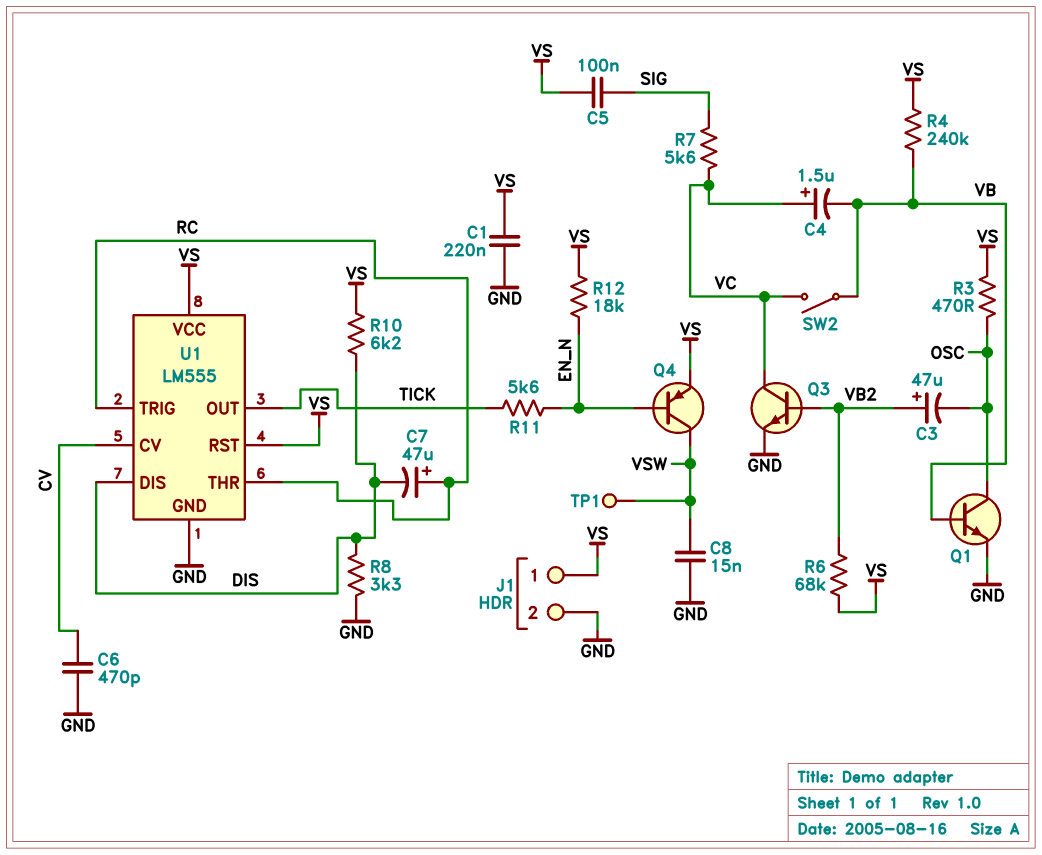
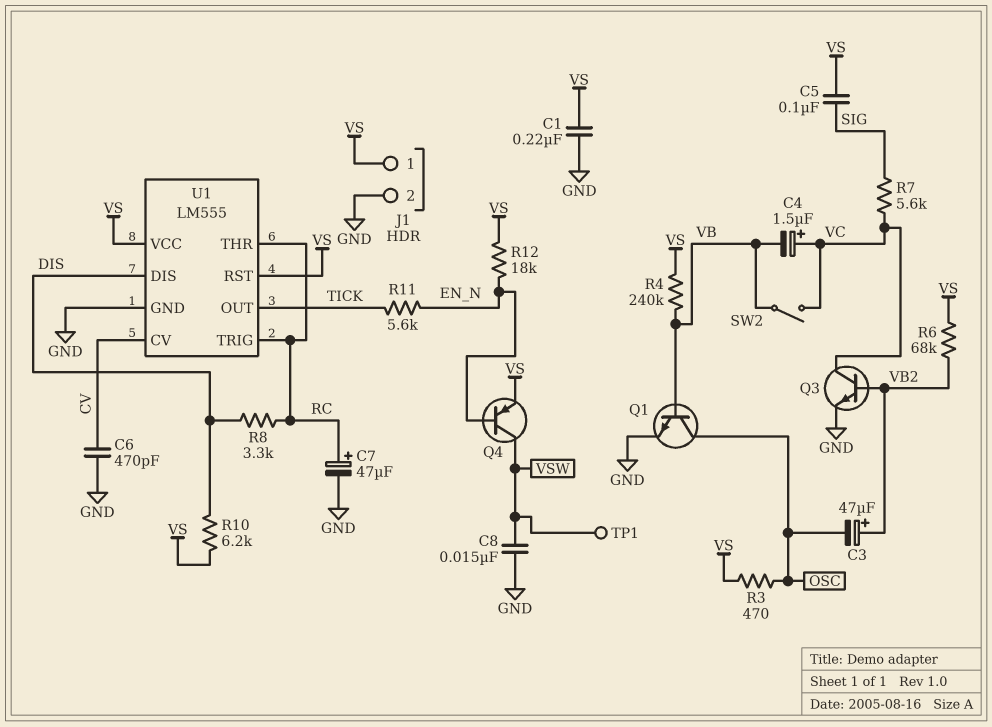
C7: 47uF (plus RC, minus DIS) -> 47uF (plus RC, minus GND)
R8: 3.3k (DIS, GND) -> 3.3k (DIS, RC)

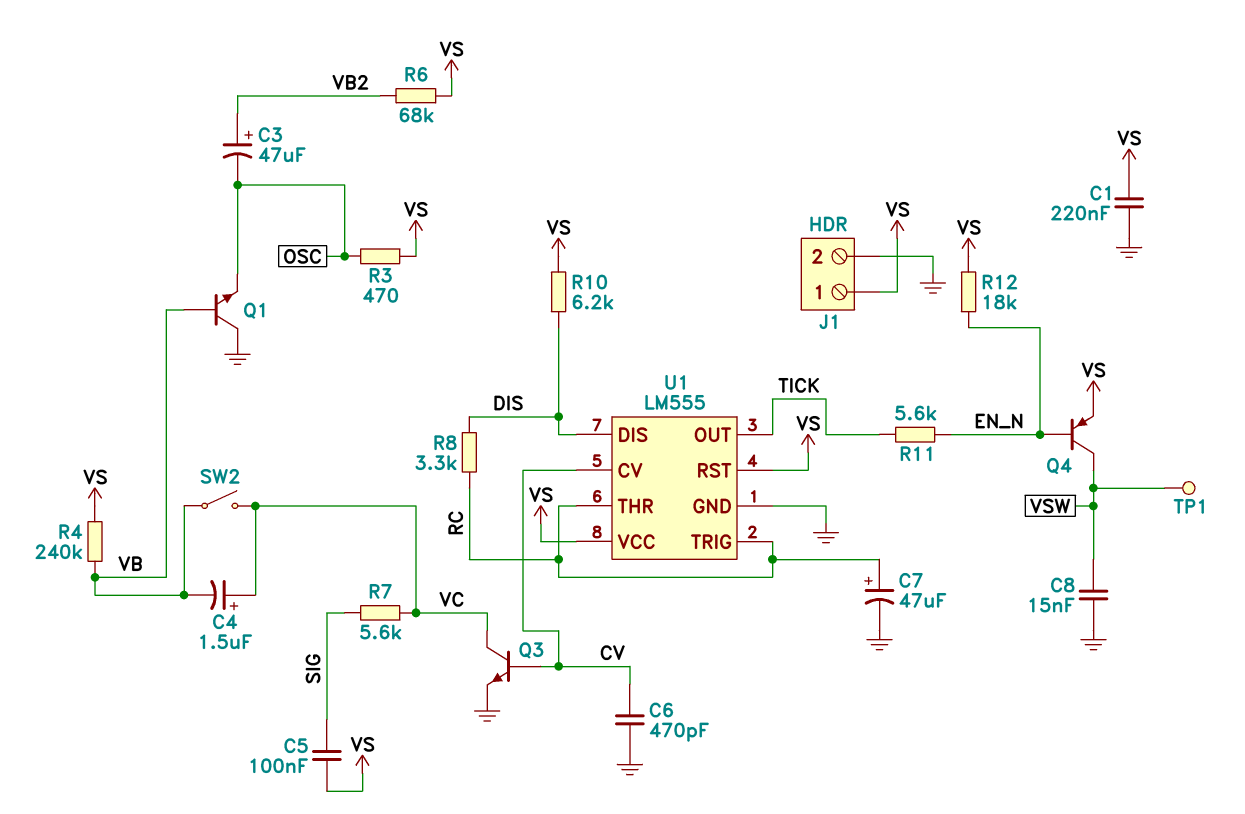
Q1: NPN (B VB, C OSC, E GND) -> NPN (B VB, C GND, E OSC)
Q3: NPN (B VB2, C VC, E GND) -> NPN (B CV, C VC, E GND)

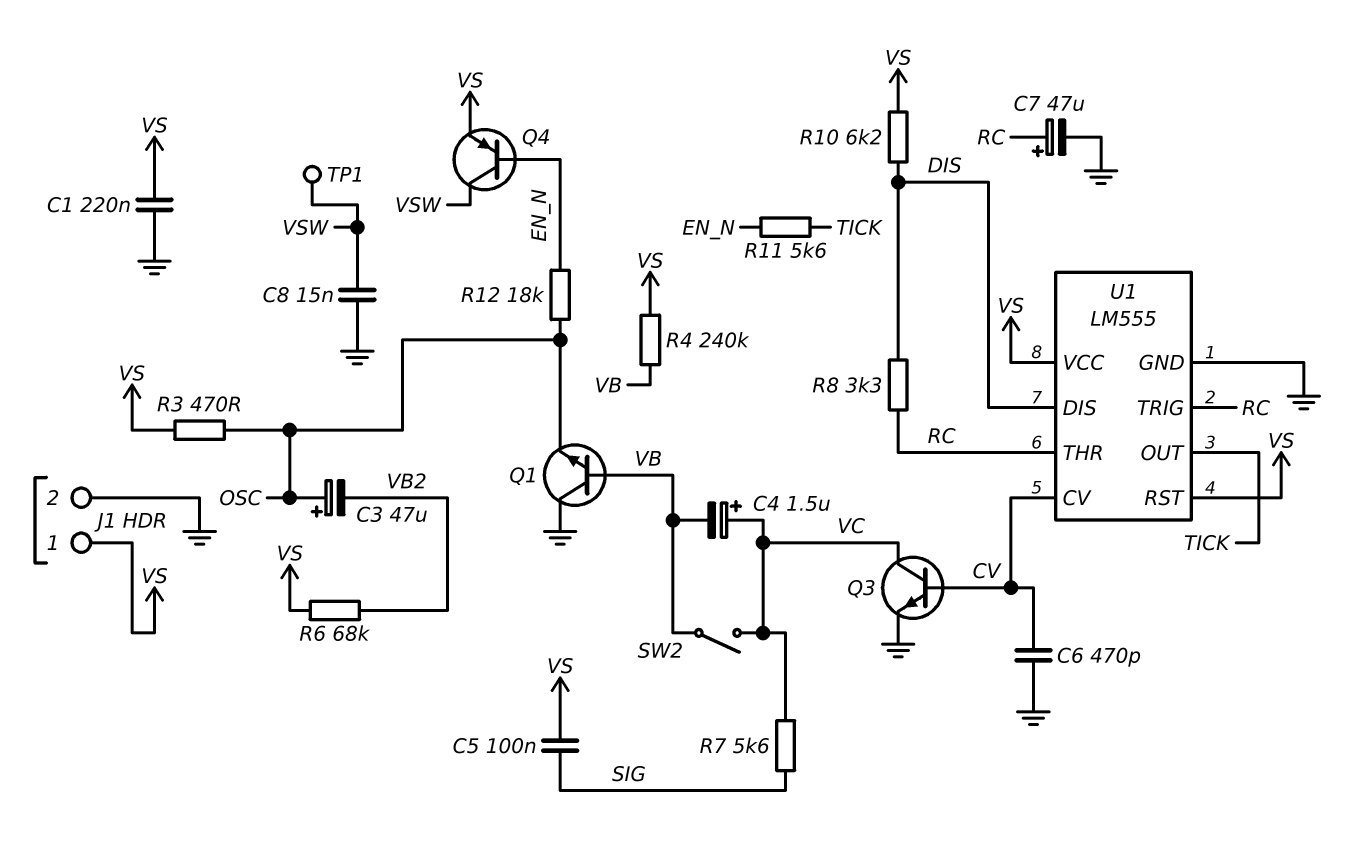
C3: 47uF (plus VB2, minus OSC) -> 47uF (plus OSC, minus VB2)
R12: 18k (EN_N, VS) -> 18k (EN_N, OSC)

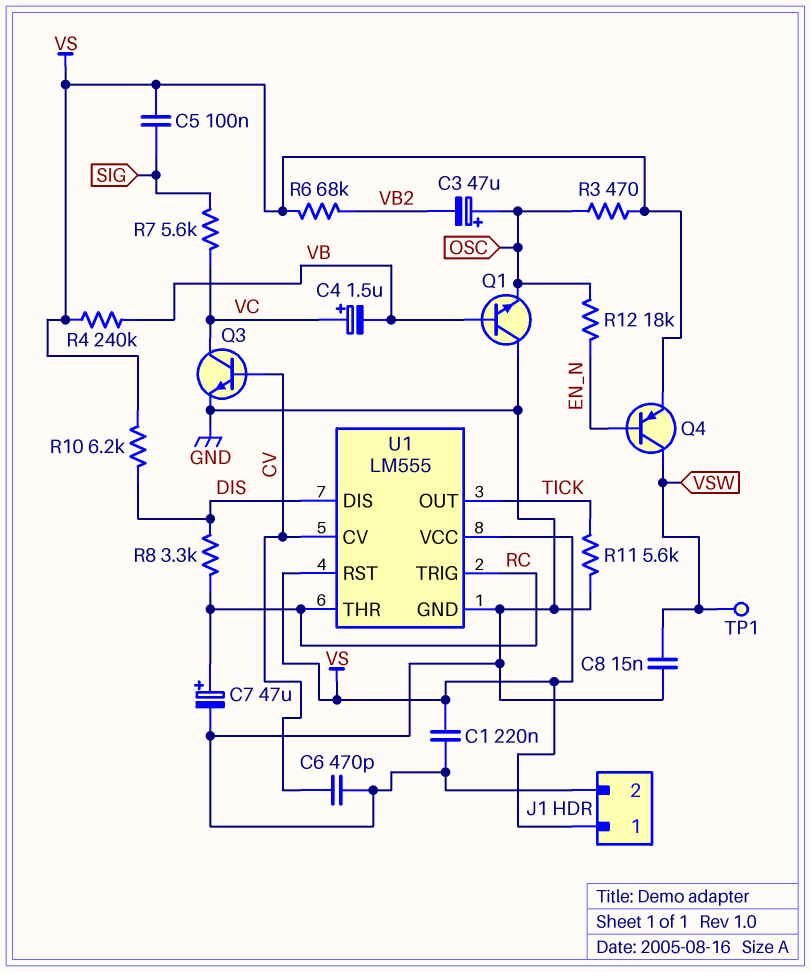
R11: 5.6k (EN_N, TICK) -> 5.6k (GND, TICK)
SW2: switch (VB, VC) -> none

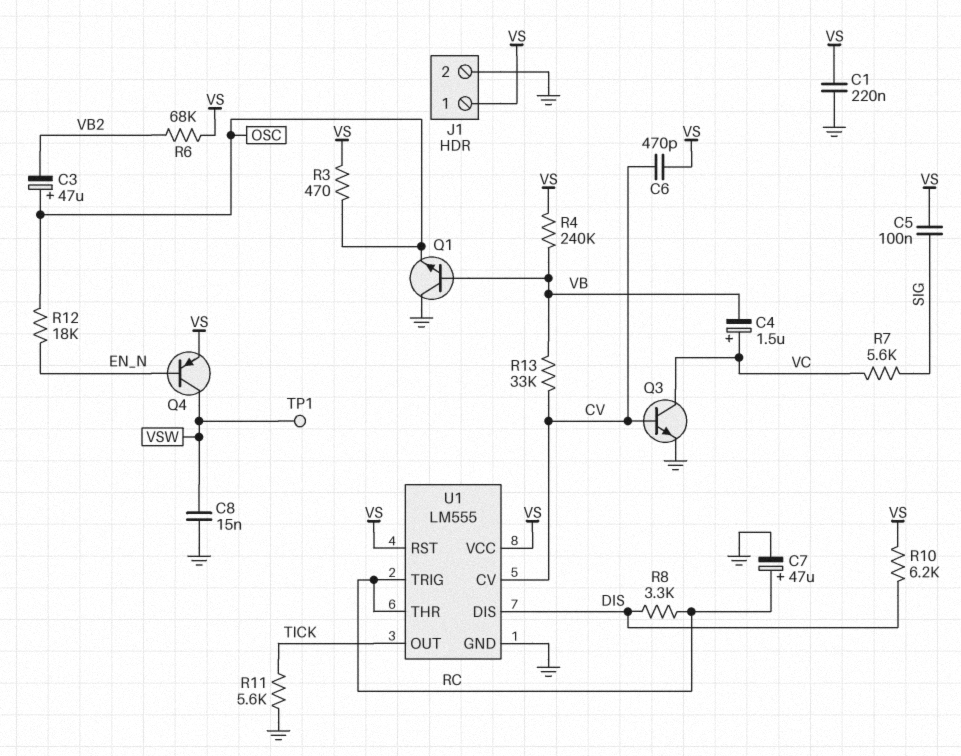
C6: 470pF (CV, GND) -> 470pF (CV, VS)
R13: none -> 33k (CV, VB)

